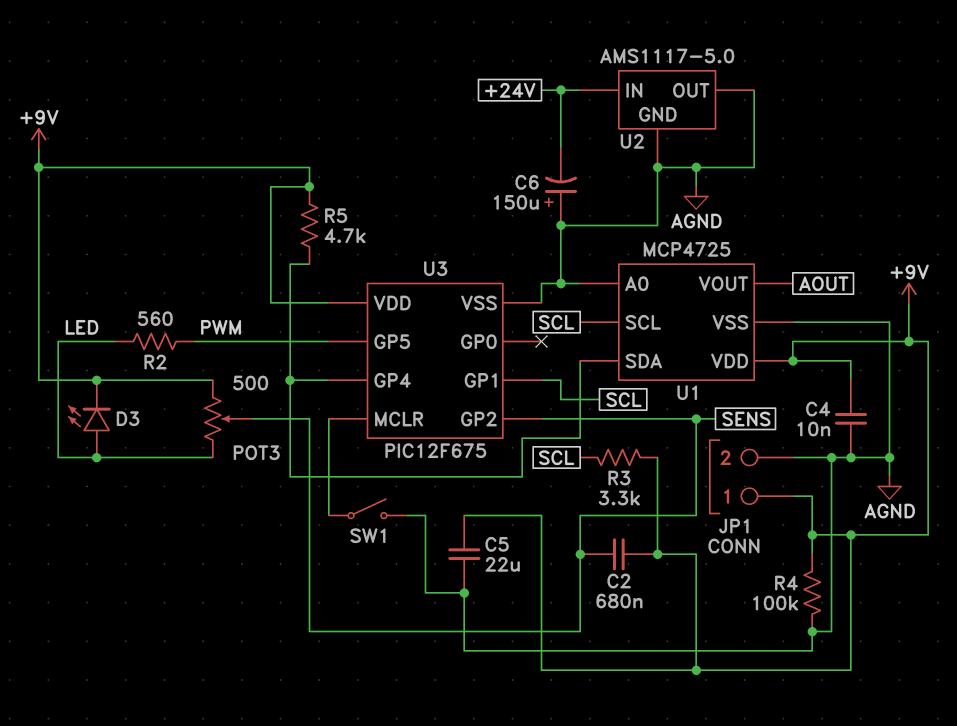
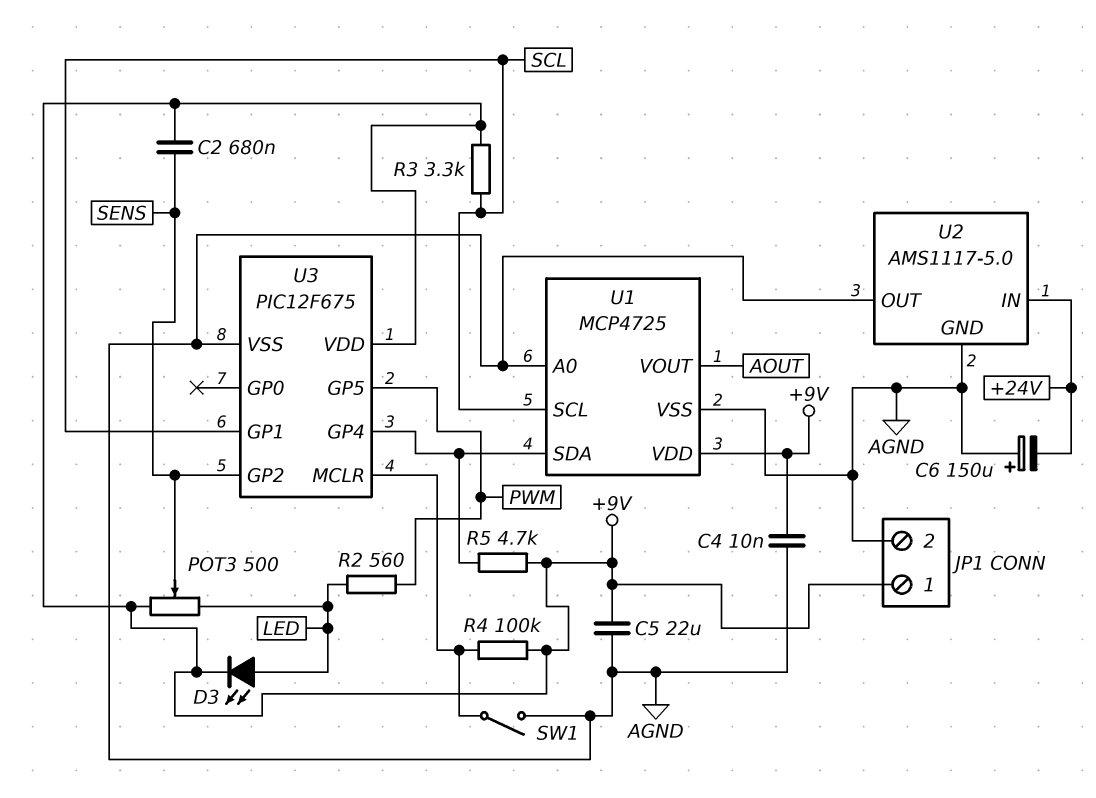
R4: 100k (+9V, AGND) -> 100k (+9V, U3/MCLR)

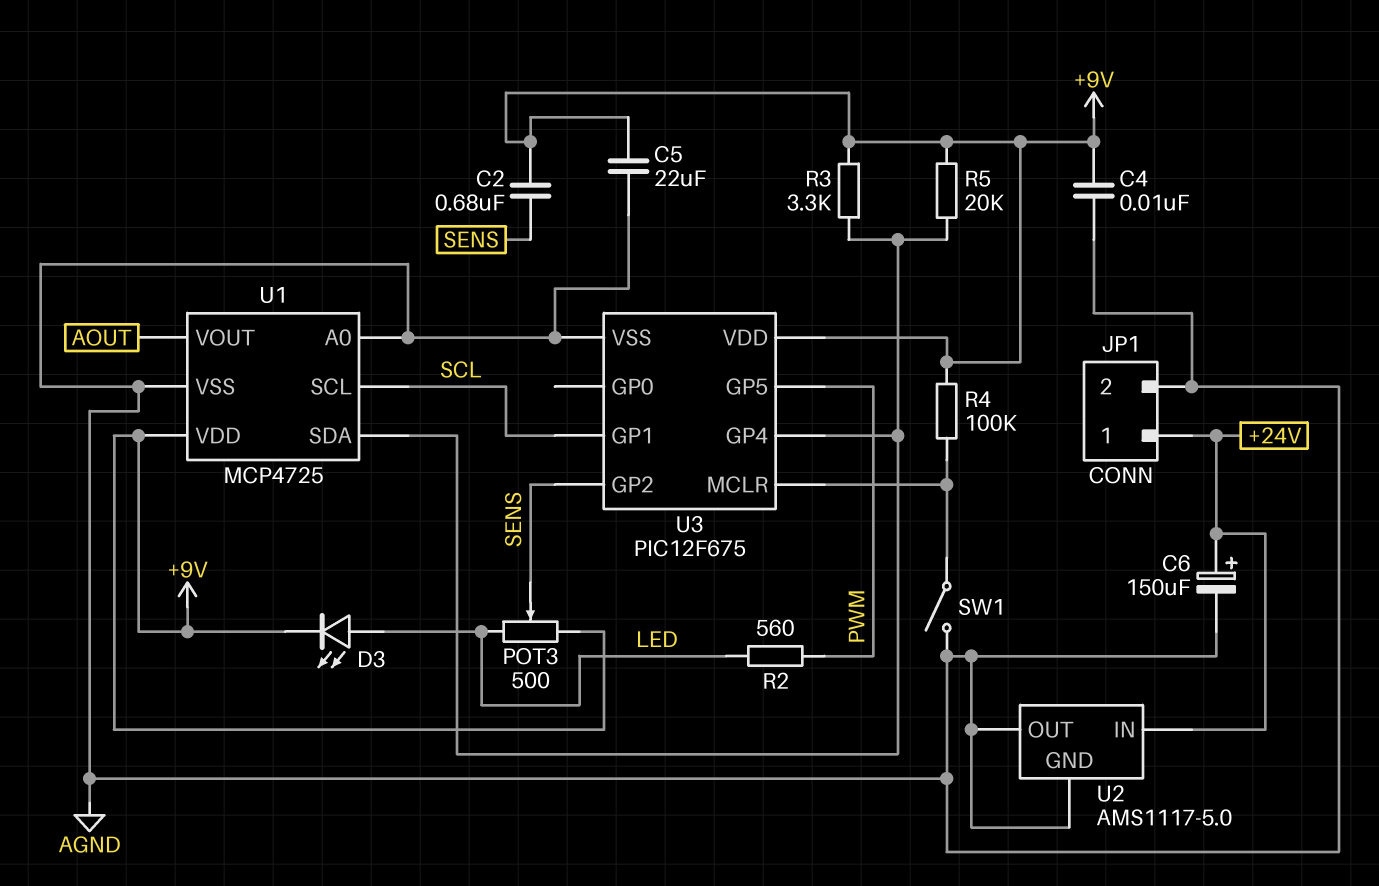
C6: 150uF (plus AGND, minus +24V) -> 150uF (plus +24V, minus AGND)
JP1 pin 1: +9V -> +24V
R3: 3.3k (+9V, SCL) -> 3.3k (+9V, U1/SDA)
R5: 4.7k (+9V, U1/SDA) -> 20k (+9V, U1/SDA)

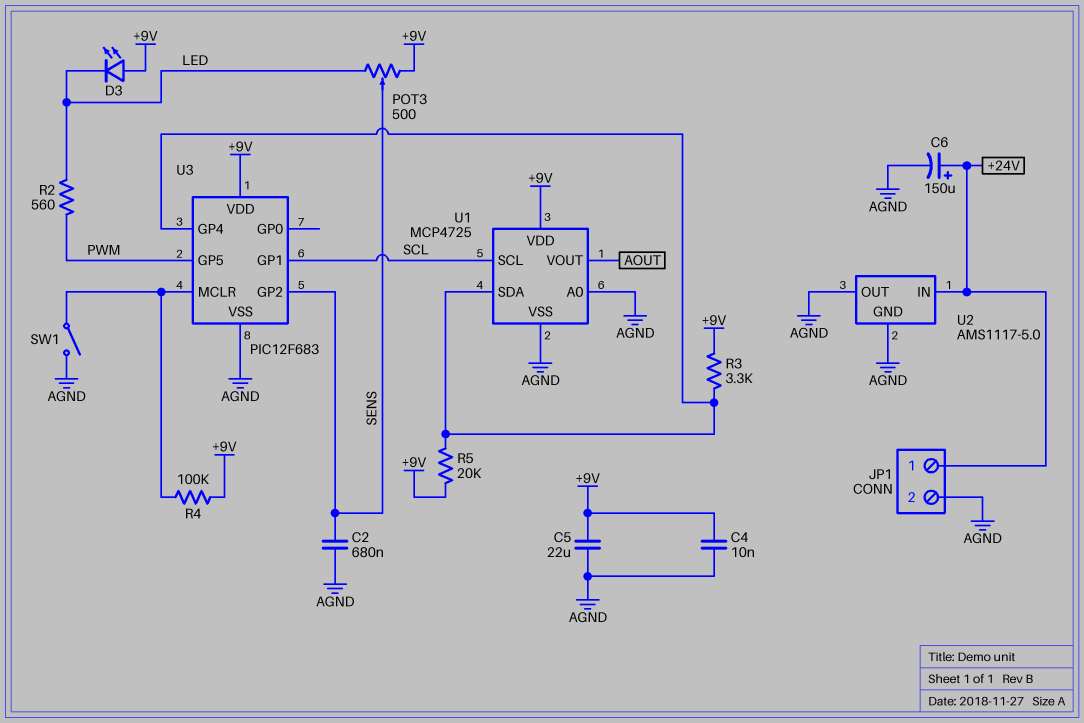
C2: 680nF (+9V, SENS) -> 680nF (AGND, SENS)
D3: LED (A LED, K +9V) -> LED (A +9V, K LED)
U3: PIC12F675 -> PIC12F683

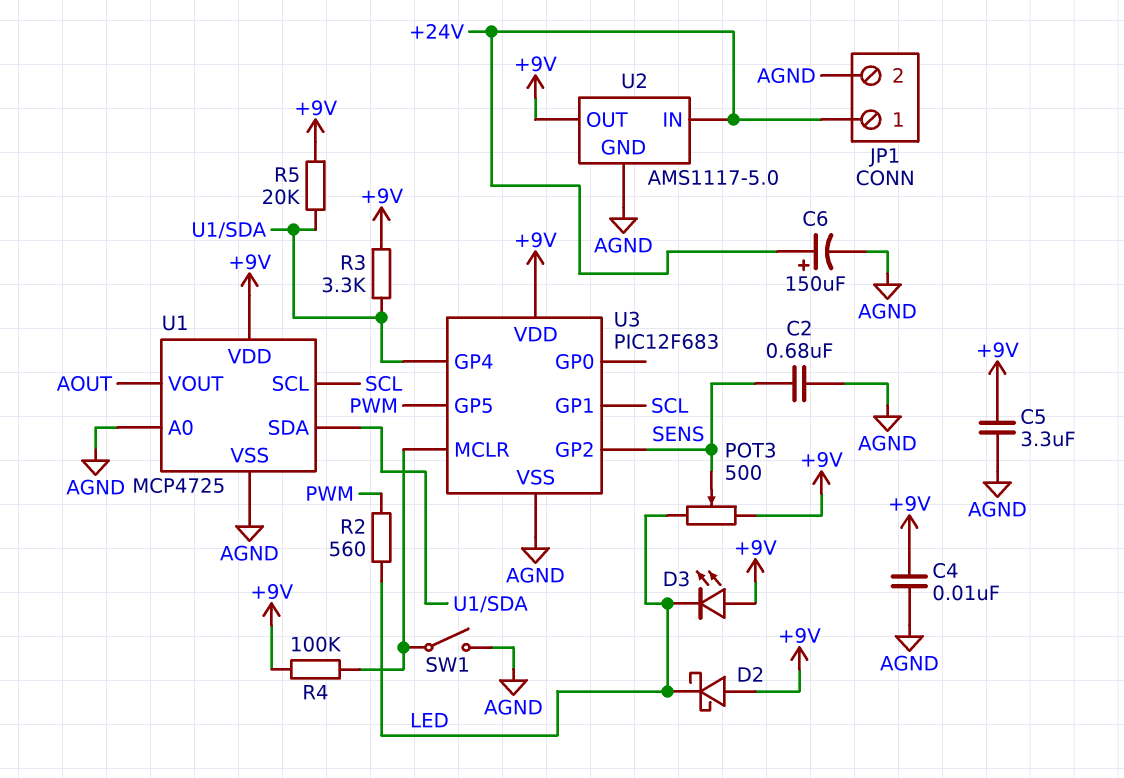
C5: 22uF (+9V, AGND) -> 3.3uF (+9V, AGND)
D2: none -> schottky (A +9V, K LED)
U2 pin OUT: AGND -> +9V

